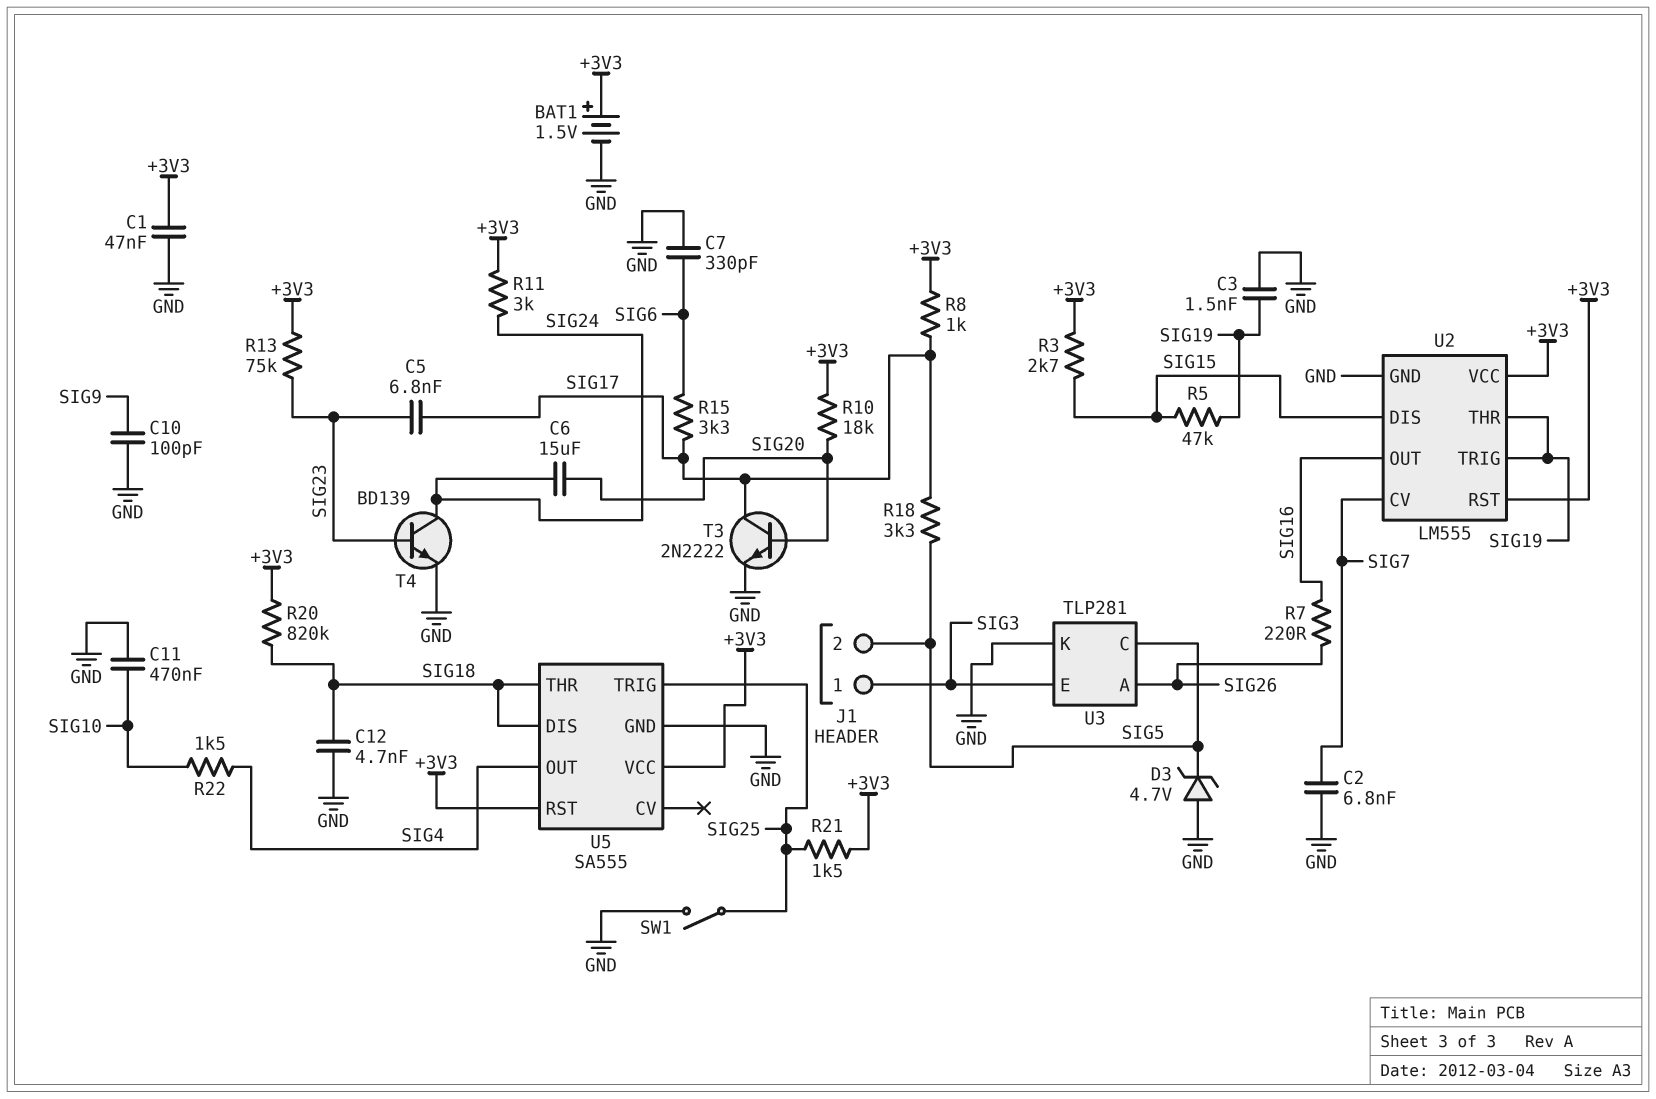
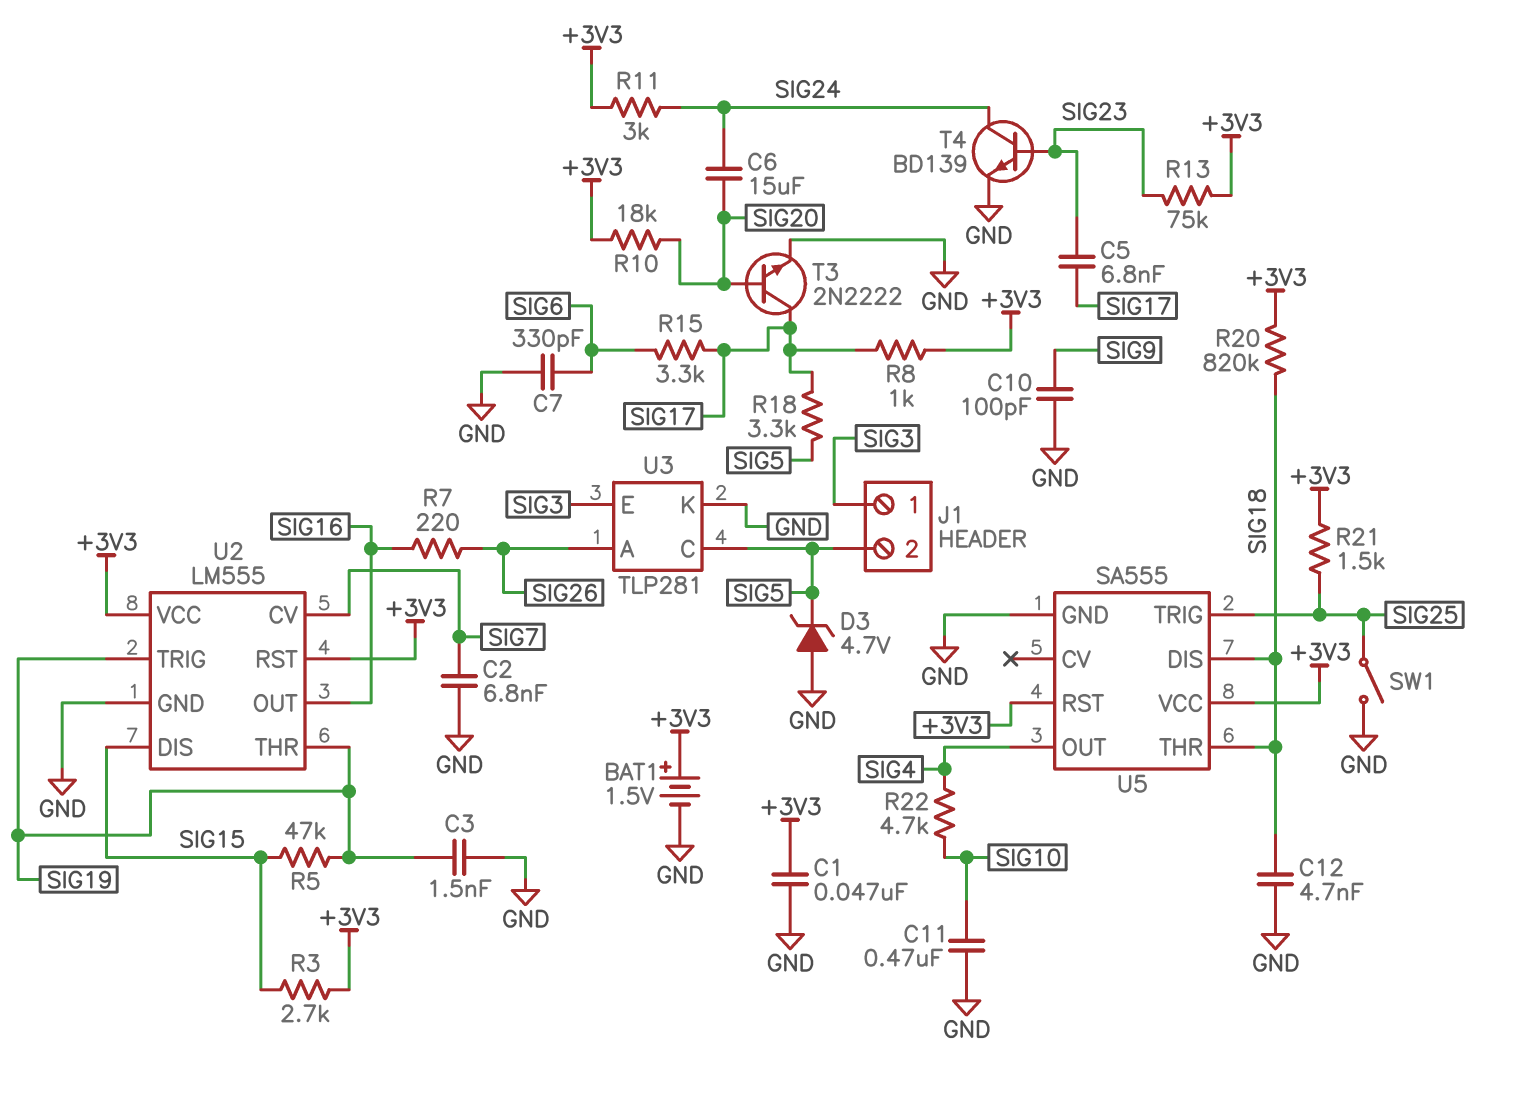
R22: 1.5k (SIG4, SIG10) -> 4.7k (SIG4, SIG10)

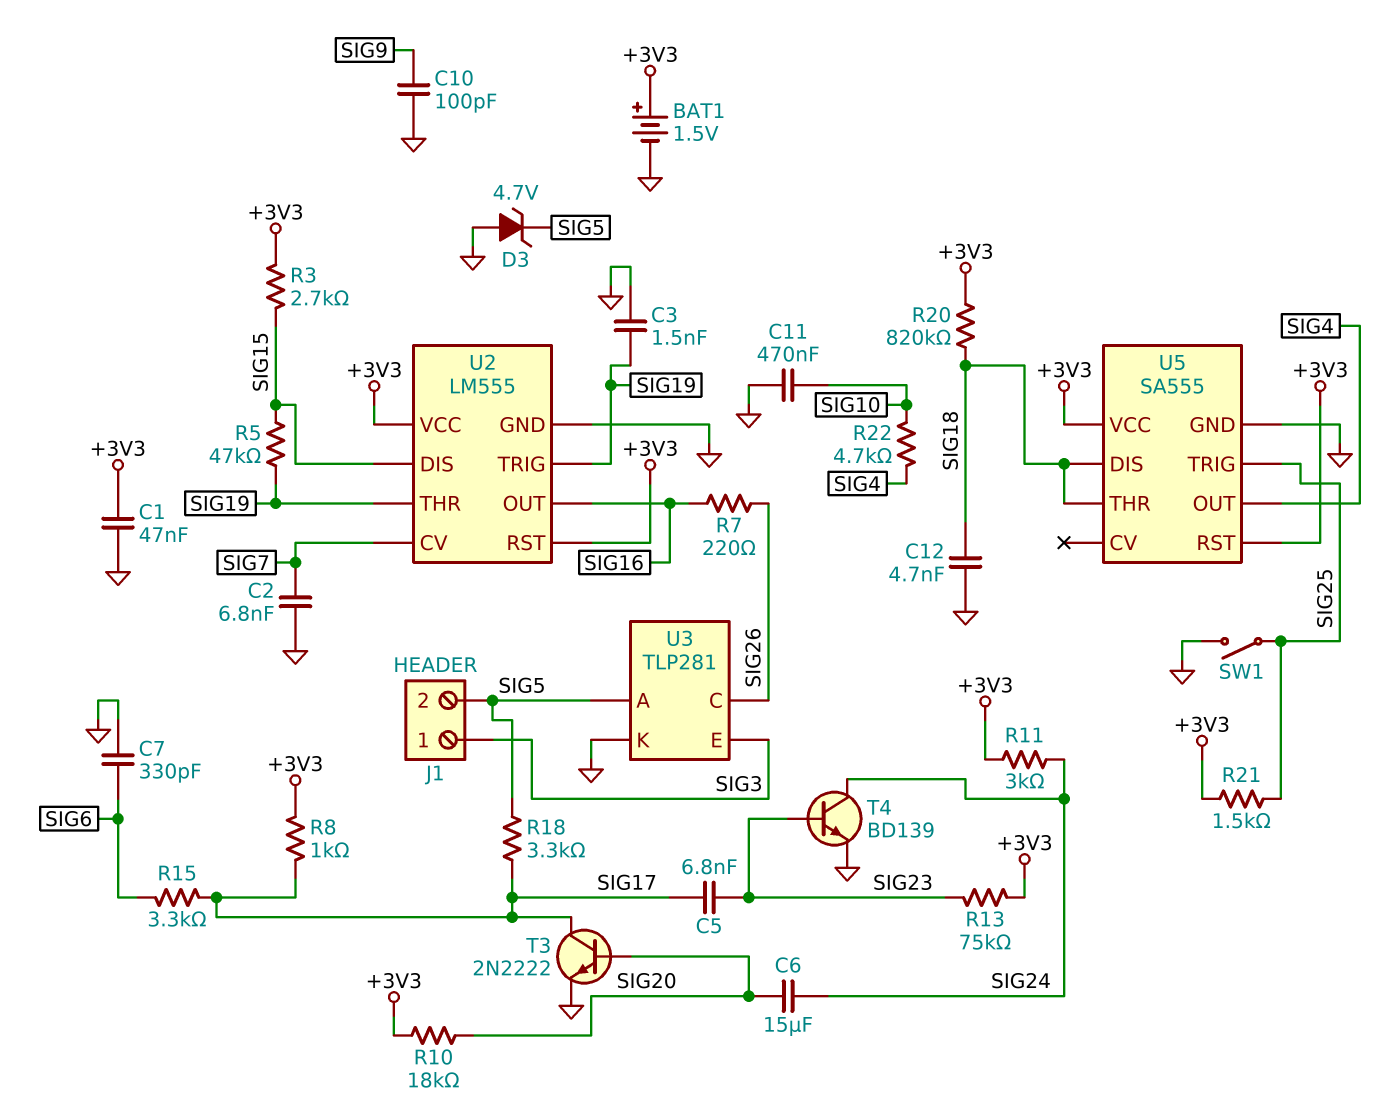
U3 pin A: SIG26 -> SIG5
U3 pin C: SIG5 -> SIG26

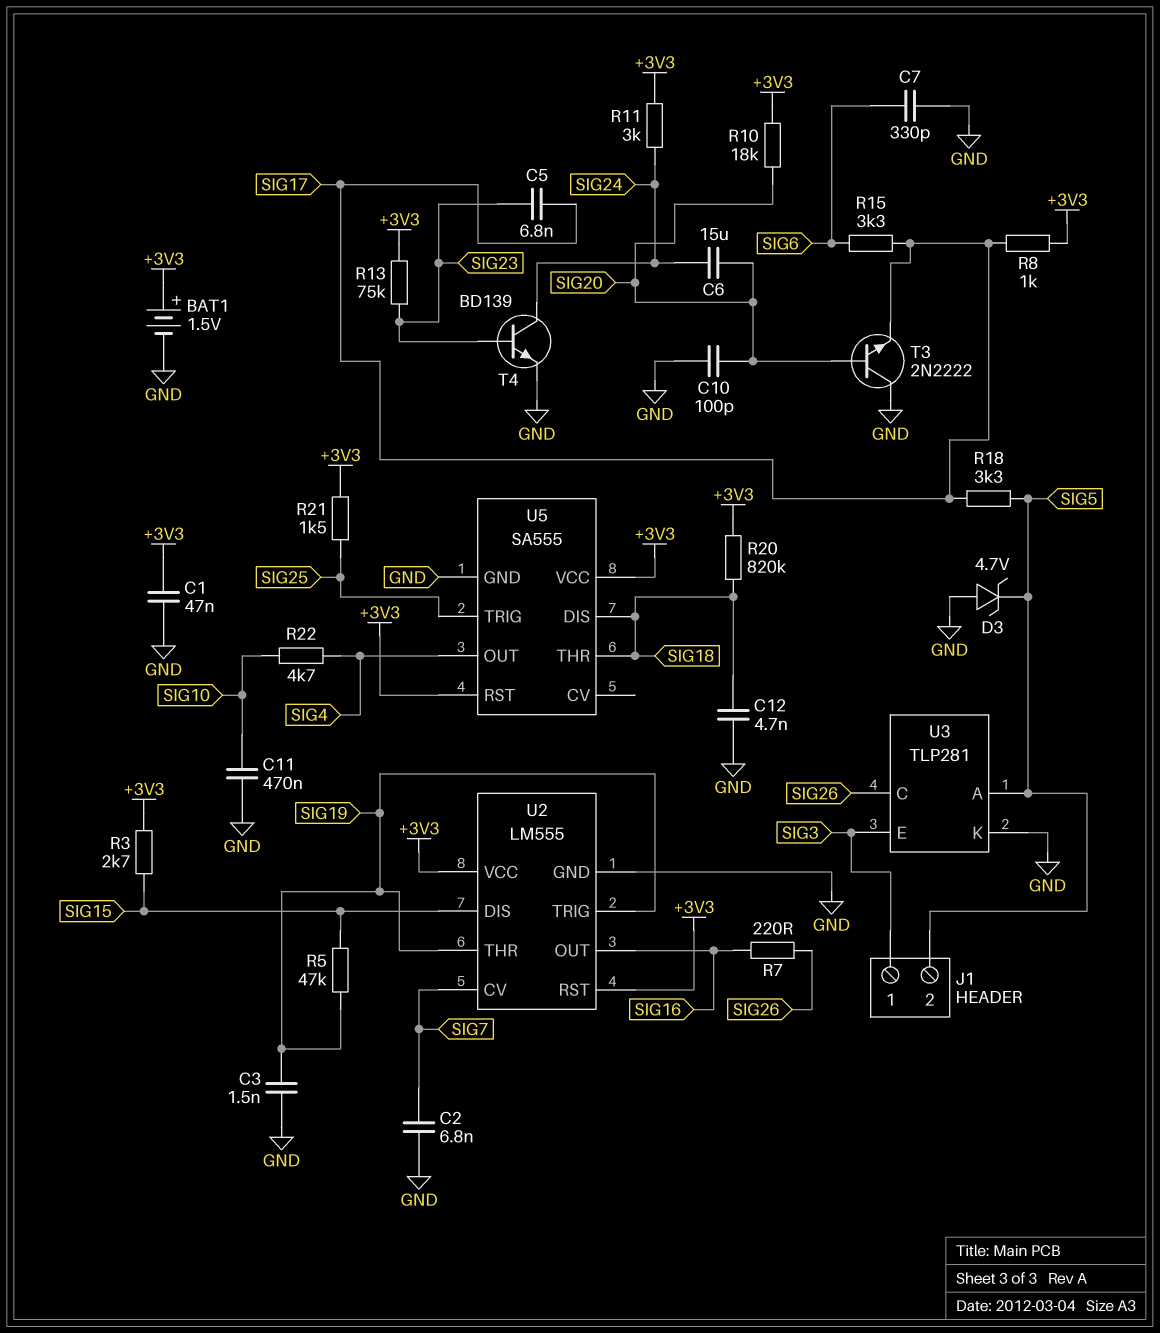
C10: 100pF (GND, SIG9) -> 100pF (GND, SIG20)
SW1: switch (GND, SIG25) -> none
T3: NPN 2N2222 (B SIG20, C SIG17, E GND) -> NPN 2N2222 (B SIG20, C GND, E SIG17)

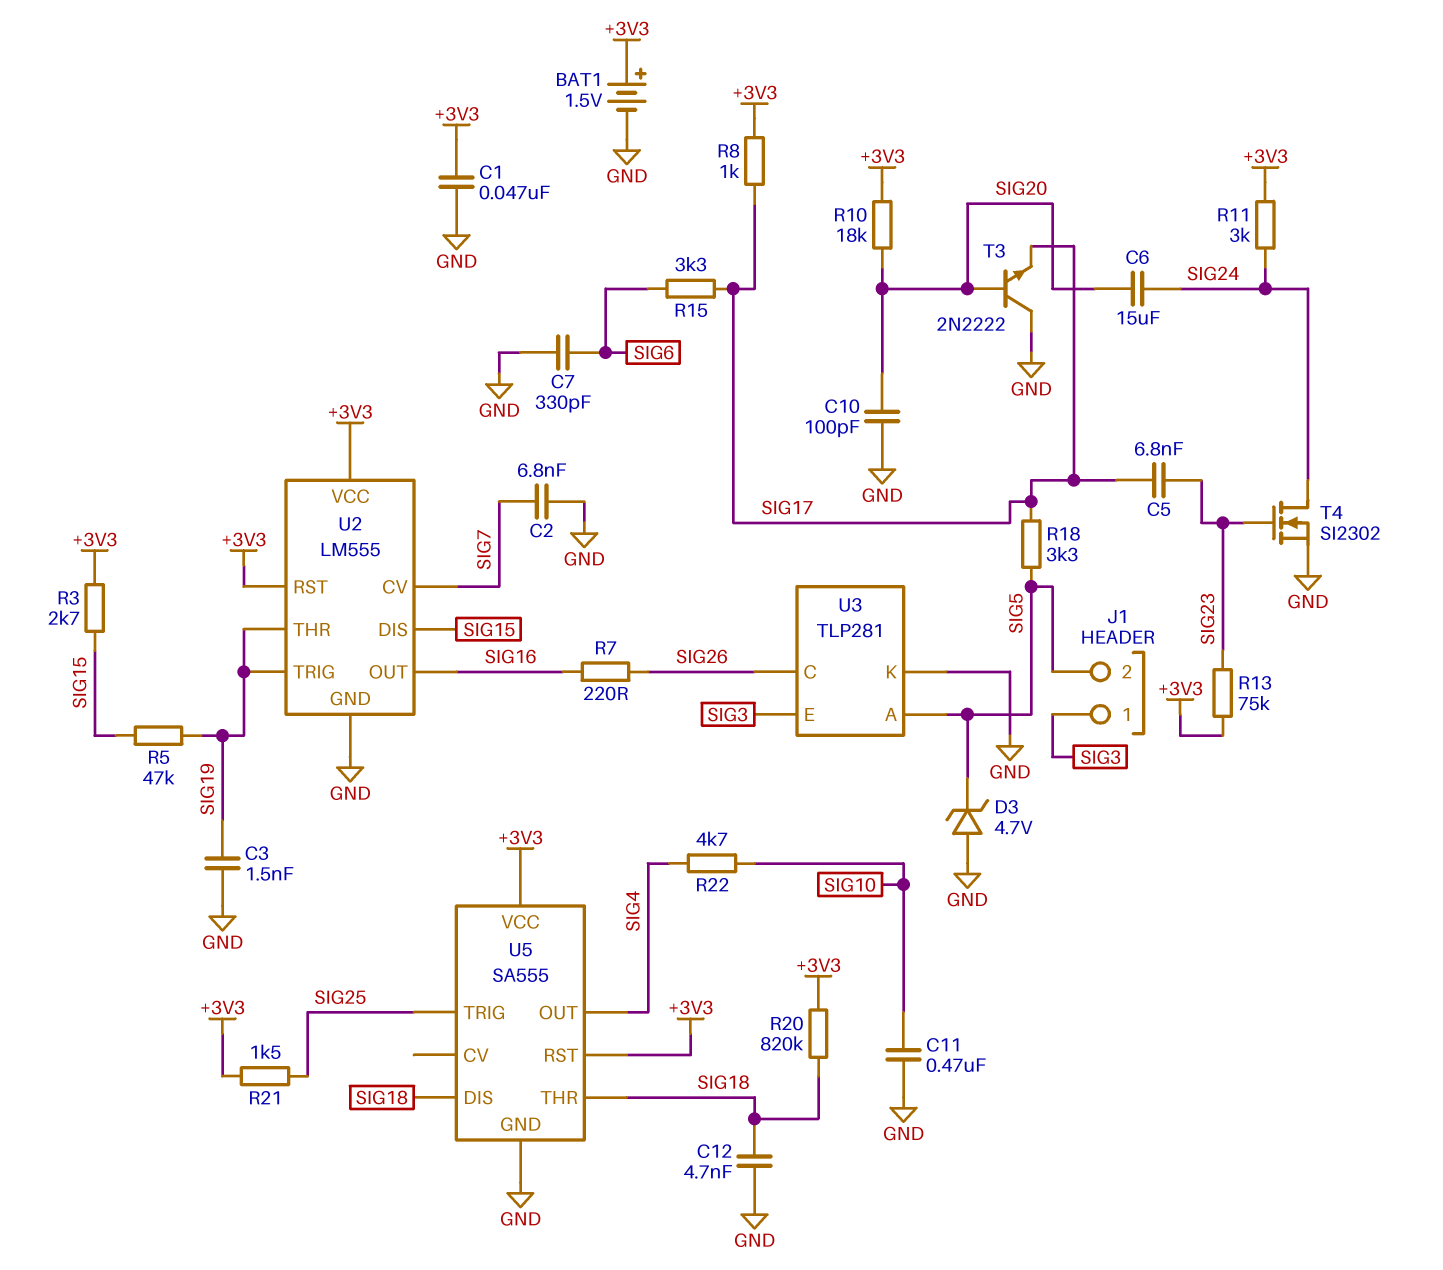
T4: NPN BD139 (B SIG23, C SIG24, E GND) -> NMOS SI2302 (G SIG23, D SIG24, S GND)

